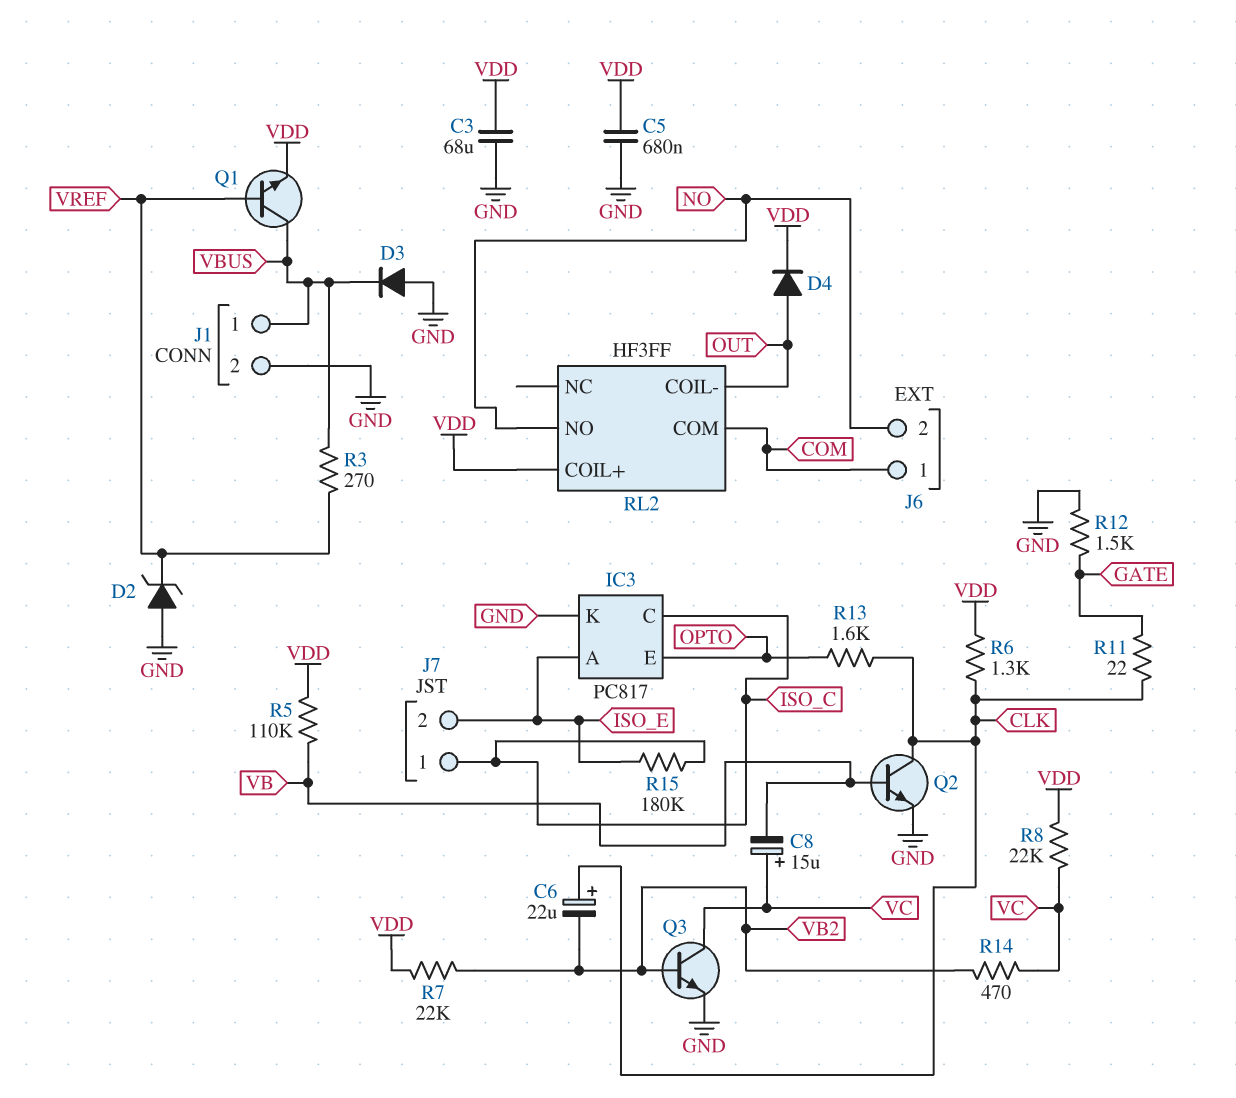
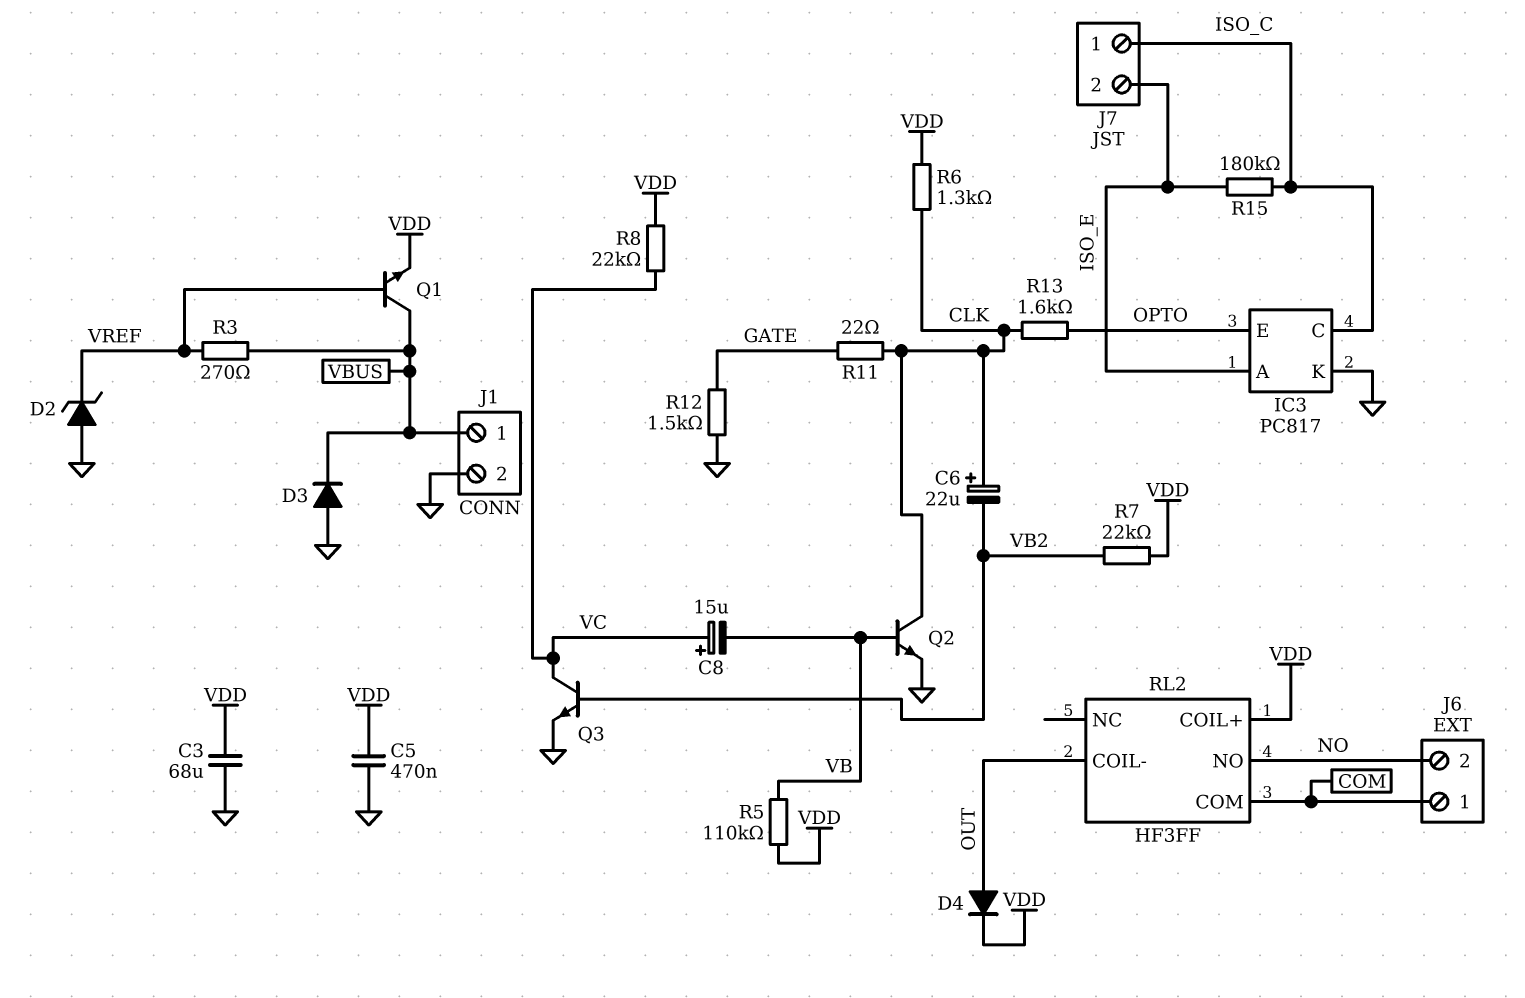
C5: 680nF (GND, VDD) -> 470nF (GND, VDD)
R14: 470 (VB2, VC) -> none

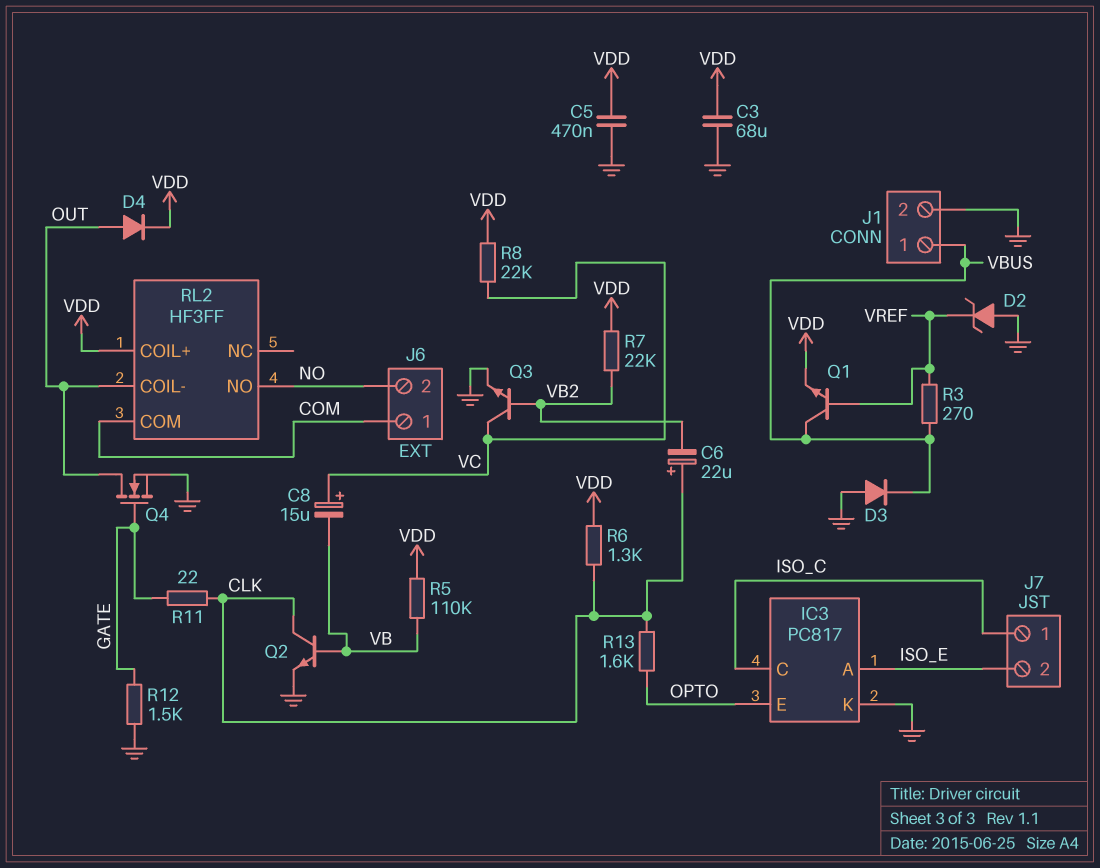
Q4: none -> NMOS (G GATE, D OUT, S GND)
R15: 180k (ISO_C, ISO_E) -> none

